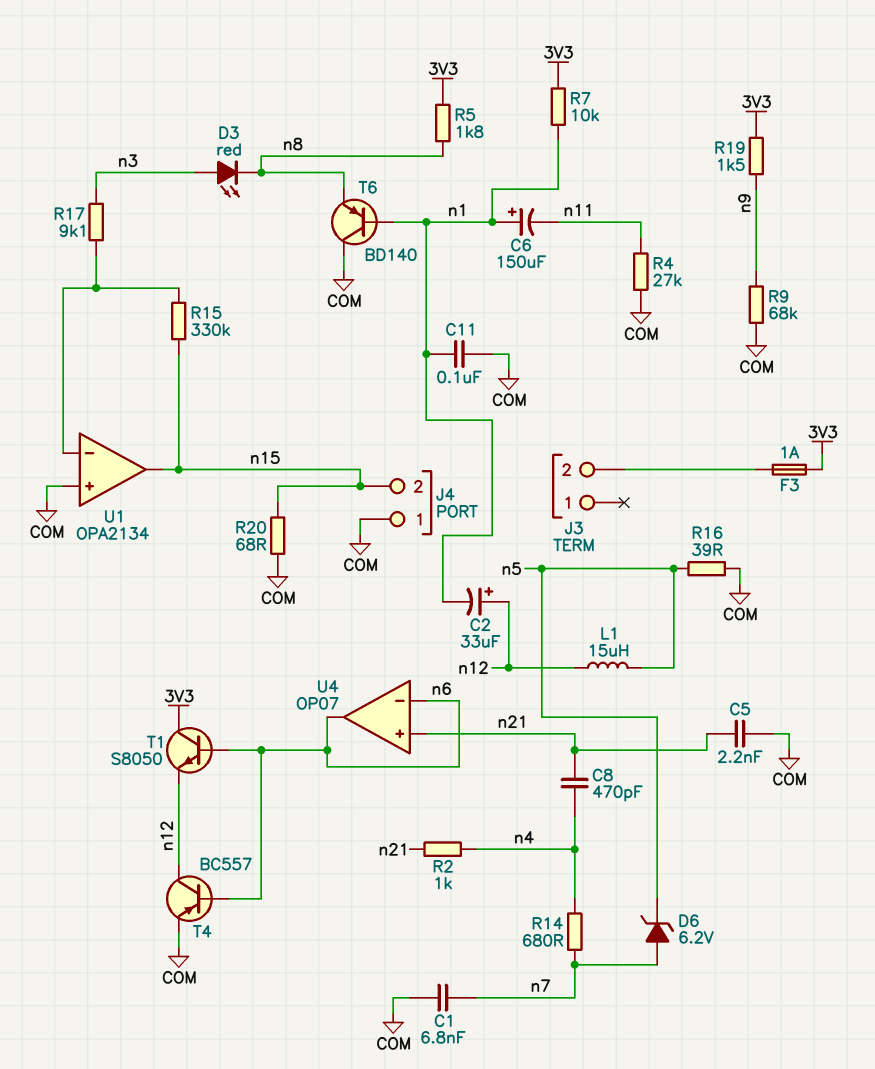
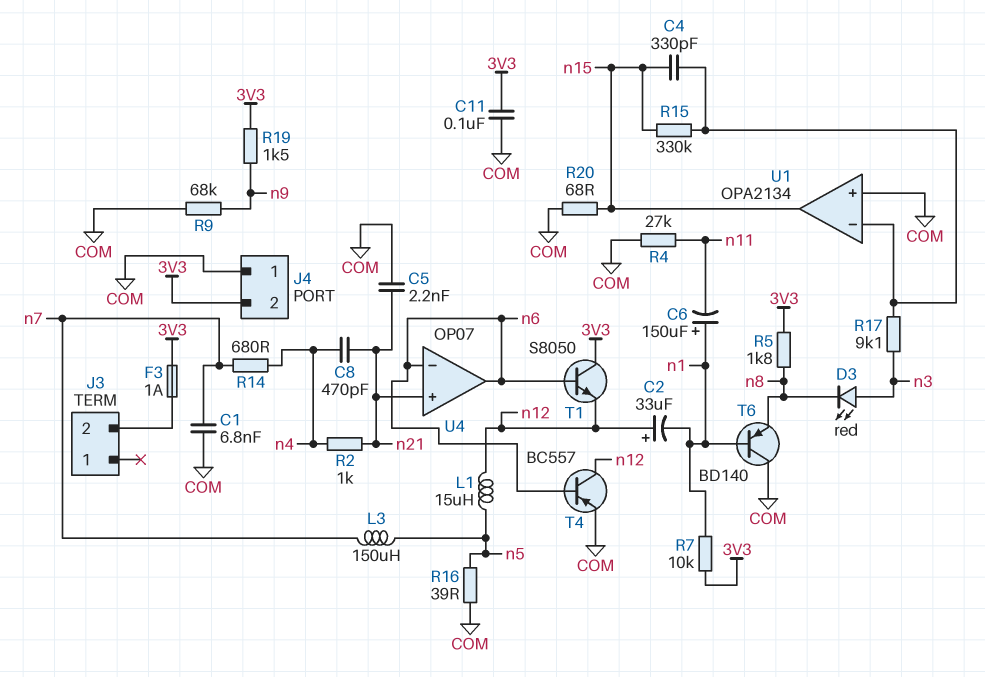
C4: none -> 330pF (U1/in-, n15)
C11: 100nF (COM, n1) -> 100nF (3V3, COM)
D6: zener 6.2V (A n7, K n5) -> none
J4 pin 2: n15 -> 3V3
L3: none -> 150uH (n5, n7)

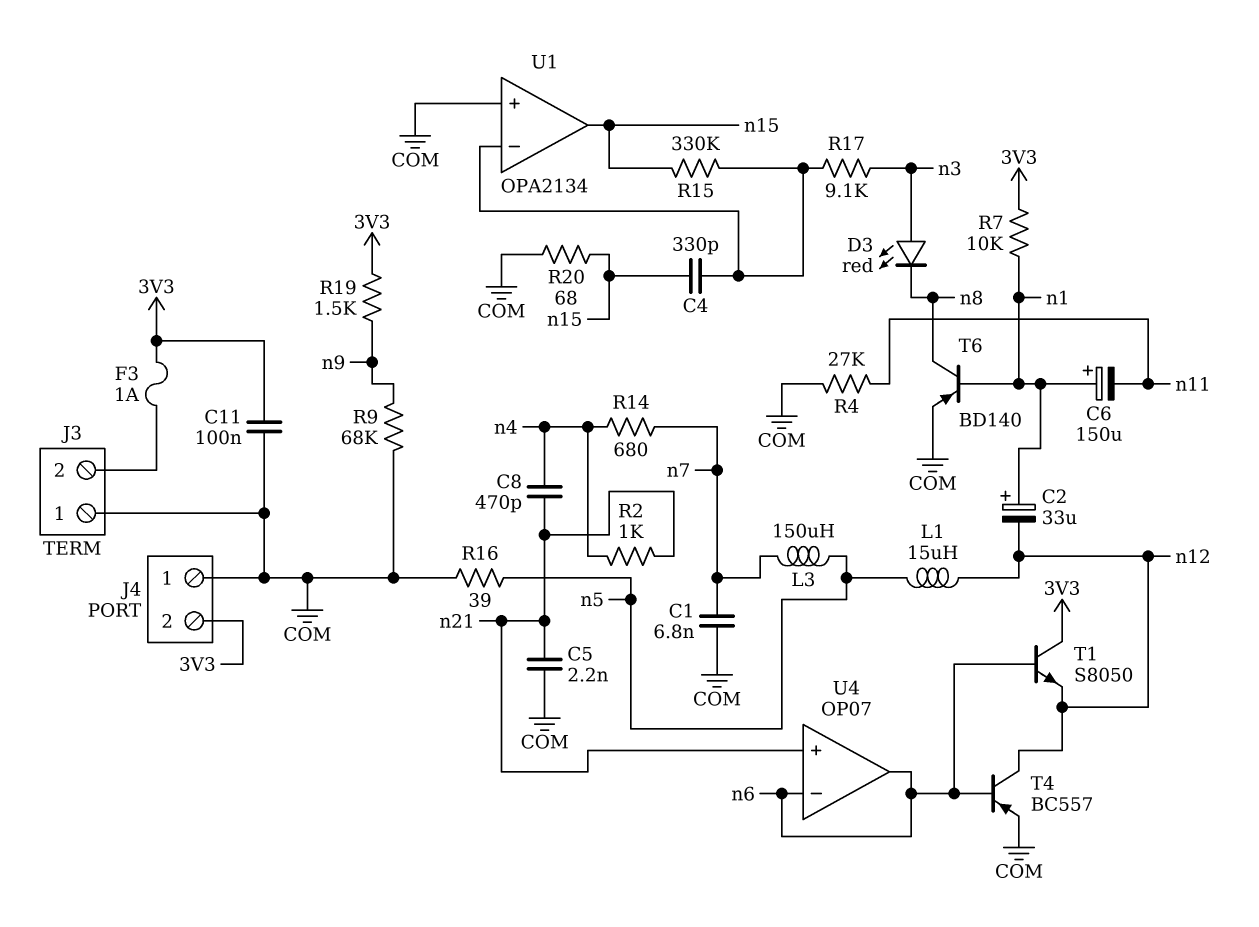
C2: 33uF (plus n12, minus n1) -> 33uF (plus n1, minus n12)
J3 pin 1: none -> COM
R5: 1.8k (3V3, n8) -> none
T6: PNP BD140 (B n1, C COM, E n8) -> PNP BD140 (B n1, C n8, E COM)

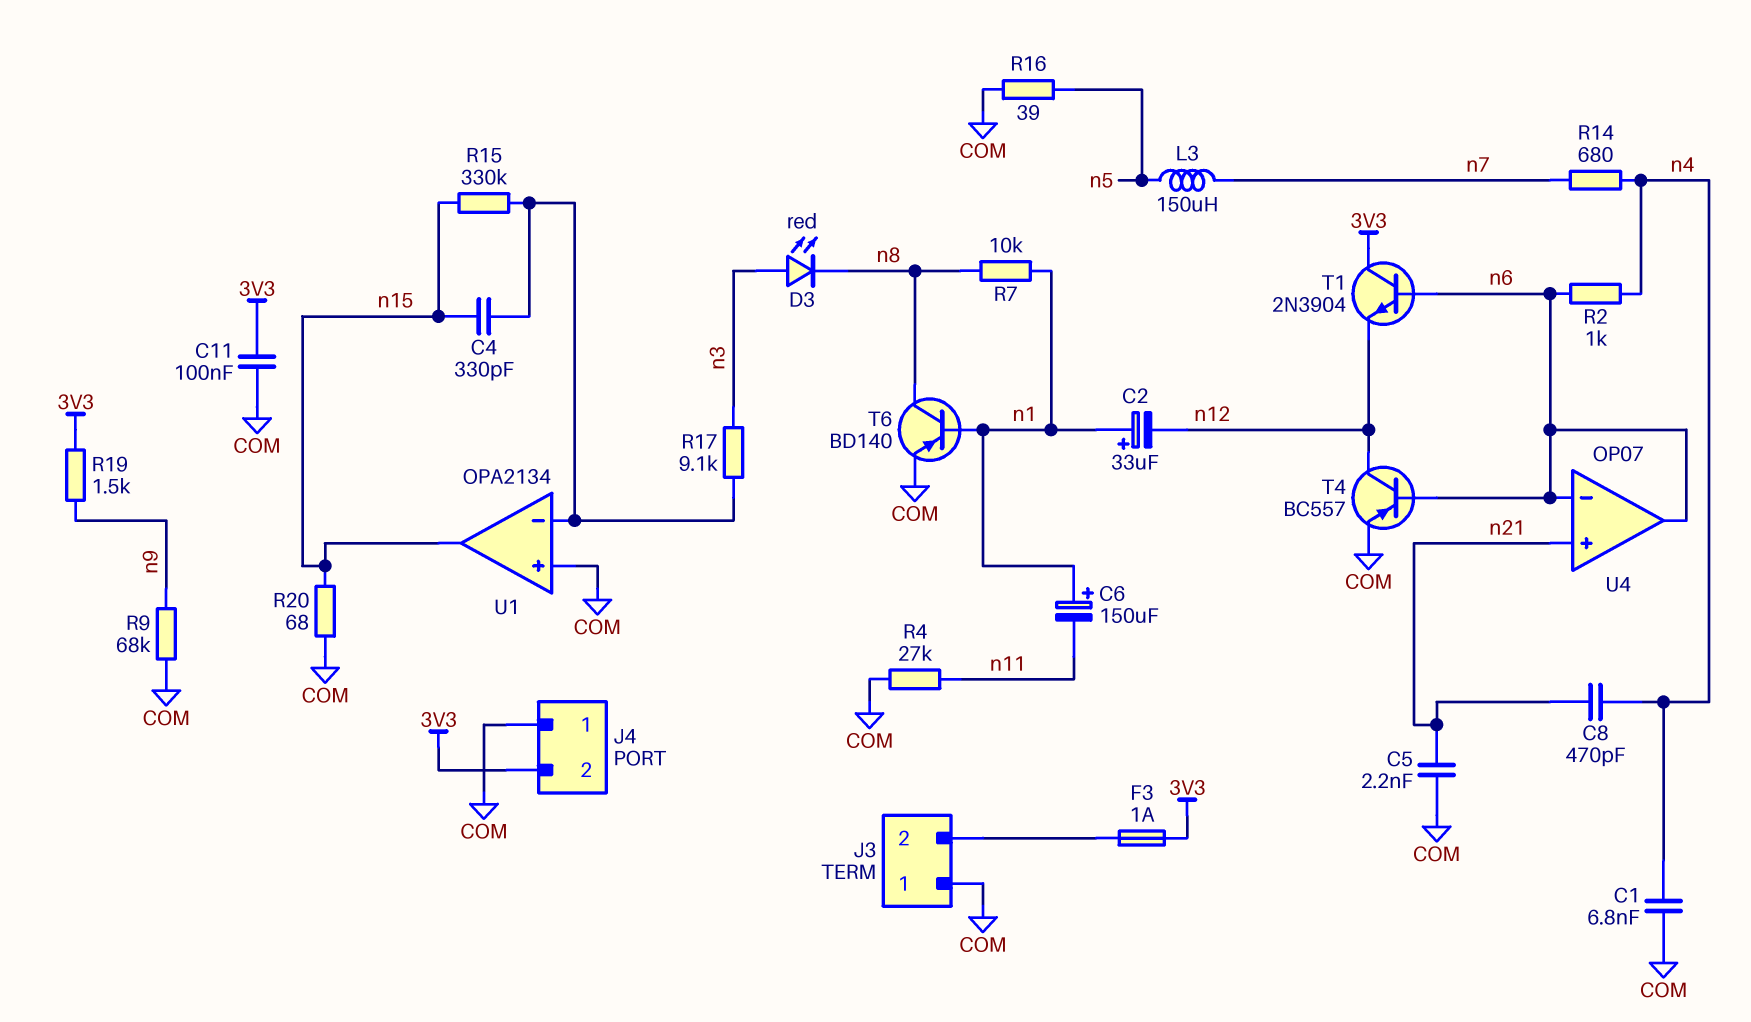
C1: 6.8nF (COM, n7) -> 6.8nF (COM, n4)
L1: 15uH (n5, n12) -> none
R2: 1k (n4, n21) -> 1k (n4, n6)
R7: 10k (3V3, n1) -> 10k (n1, n8)
T1: NPN S8050 (B n6, C 3V3, E n12) -> NPN 2N3904 (B n6, C 3V3, E n12)

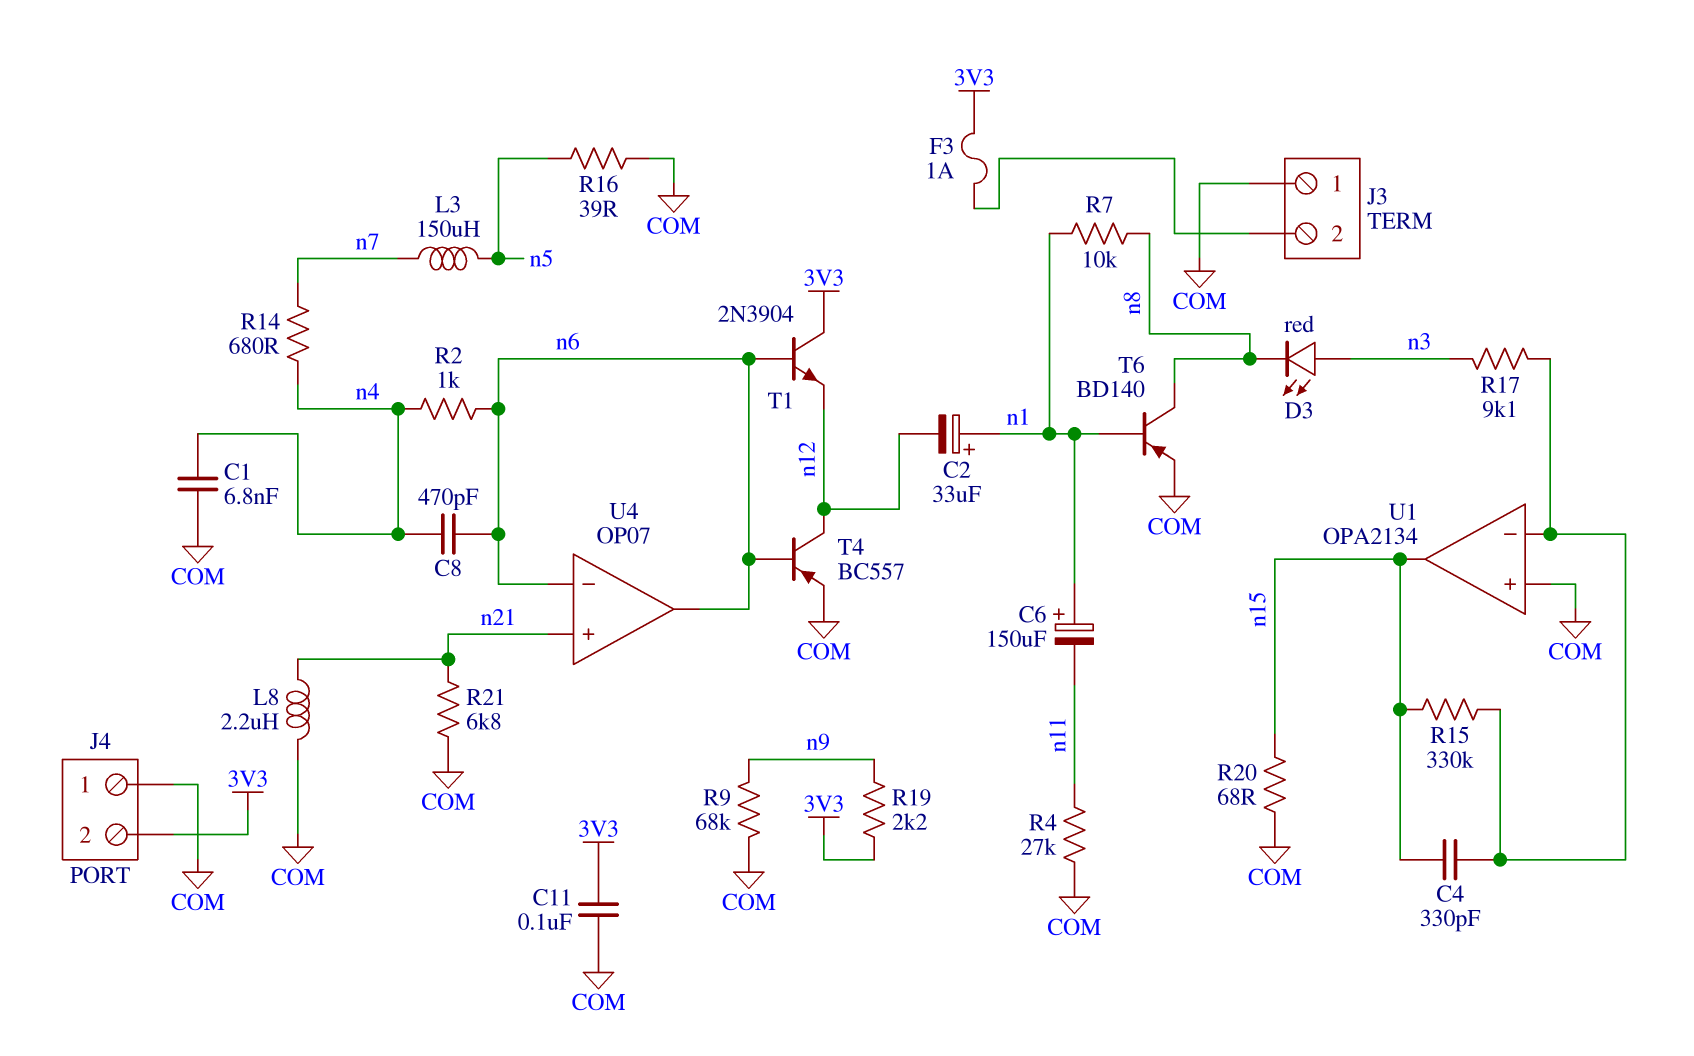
C5: 2.2nF (COM, n21) -> none
C8: 470pF (n4, n21) -> 470pF (n4, n6)
L8: none -> 2.2uH (COM, n21)
R19: 1.5k (3V3, n9) -> 2.2k (3V3, n9)
R21: none -> 6.8k (COM, n21)

